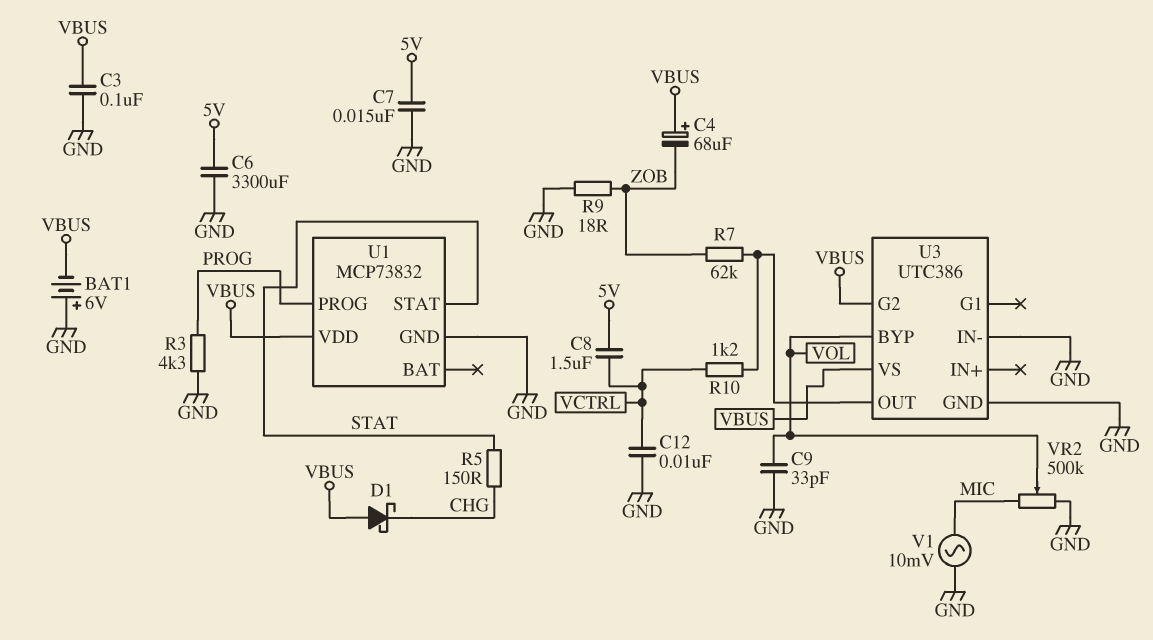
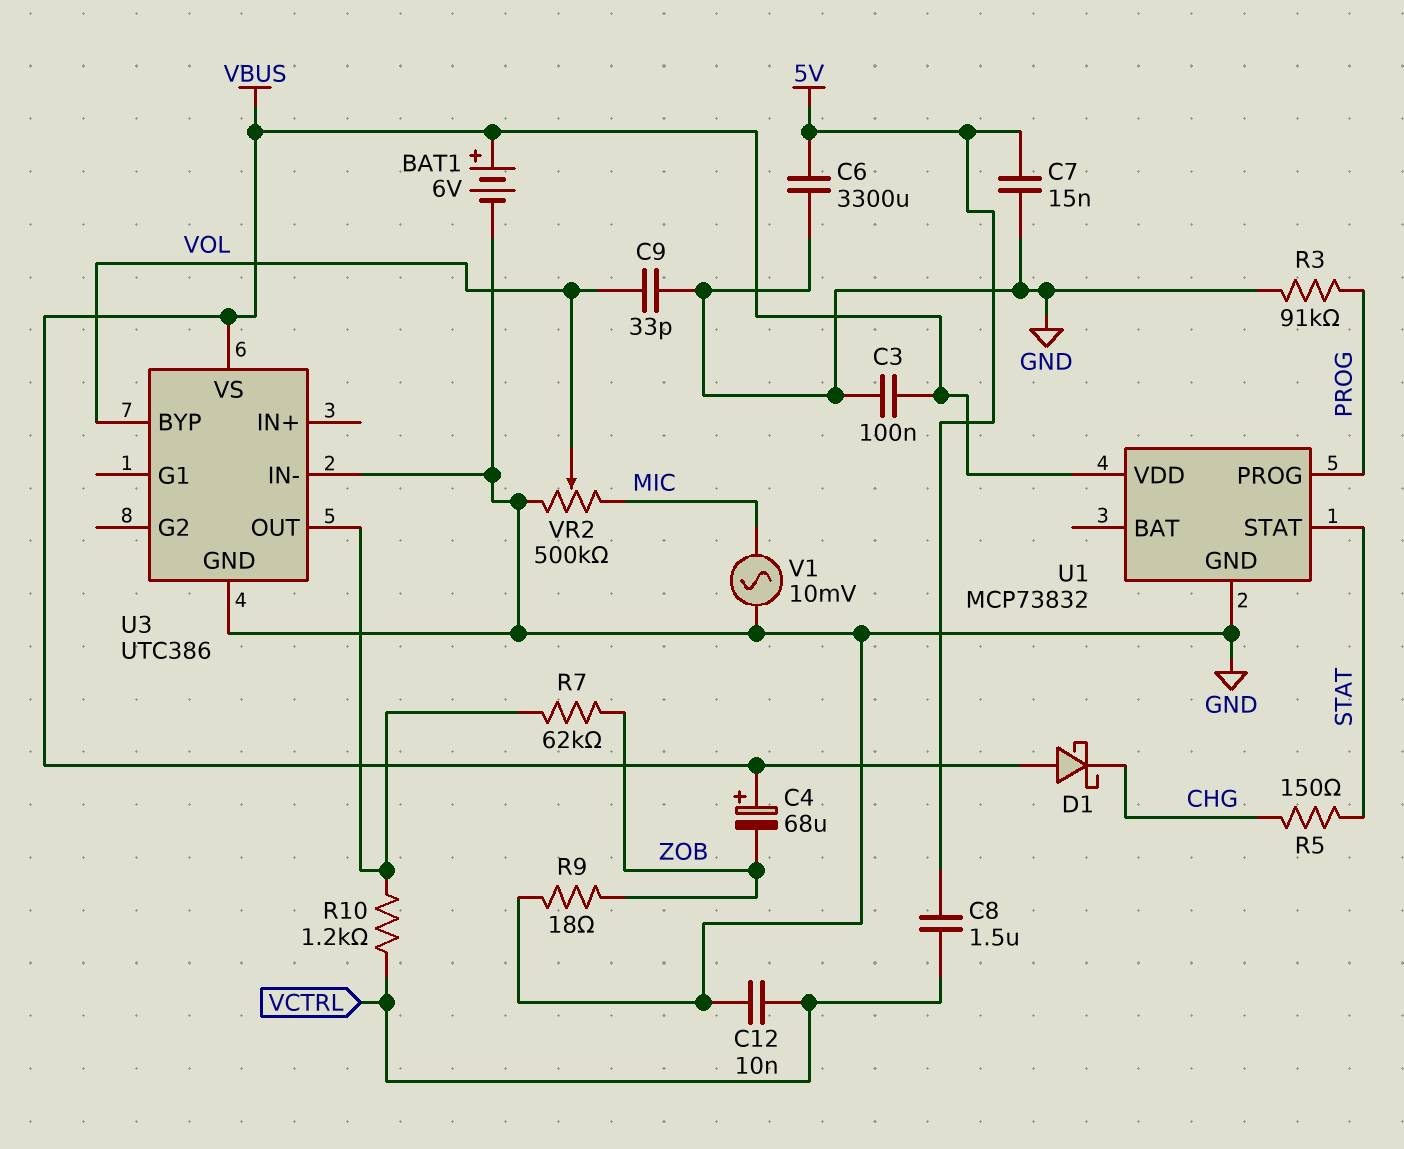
BAT1: 6V (plus GND, minus VBUS) -> 6V (plus VBUS, minus GND)
R3: 4.3k (GND, PROG) -> 91k (GND, PROG)
U3 pin G2: VBUS -> none

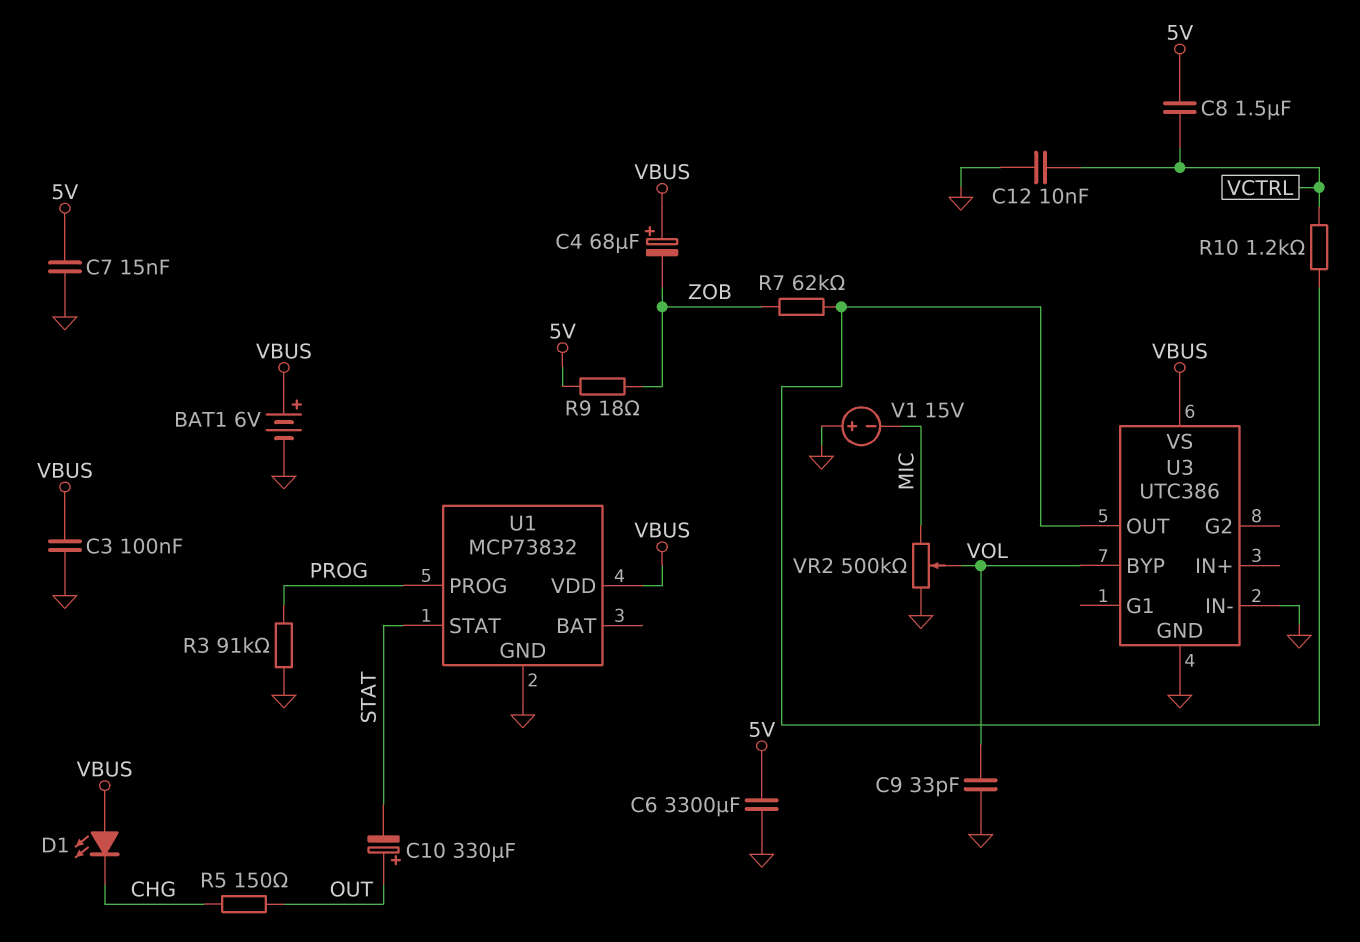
C10: none -> 330uF (plus OUT, minus STAT)
D1: schottky (A VBUS, K CHG) -> LED (A VBUS, K CHG)
R5: 150 (CHG, STAT) -> 150 (CHG, OUT)
R9: 18 (GND, ZOB) -> 18 (5V, ZOB)
V1: AC 10mV (GND, MIC) -> 15V (plus GND, minus MIC)

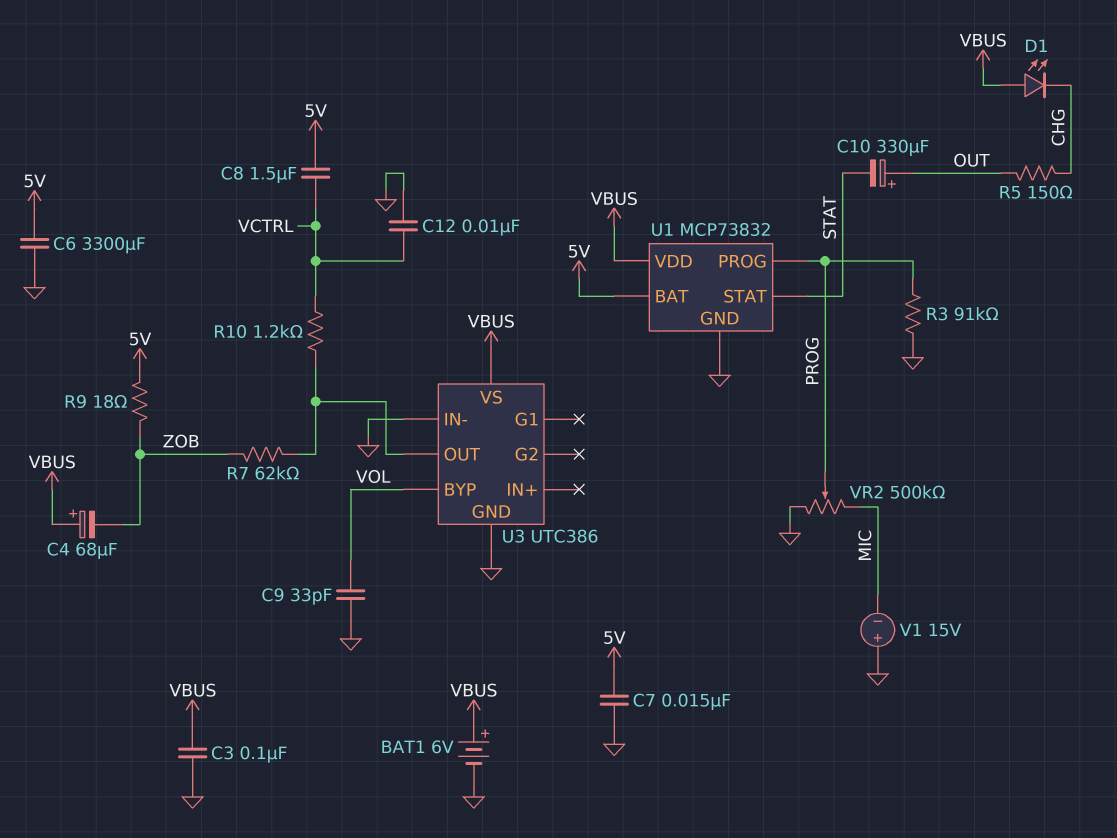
U1 pin BAT: none -> 5V
VR2: 500k (GND, MIC, wiper VOL) -> 500k (GND, MIC, wiper PROG)

